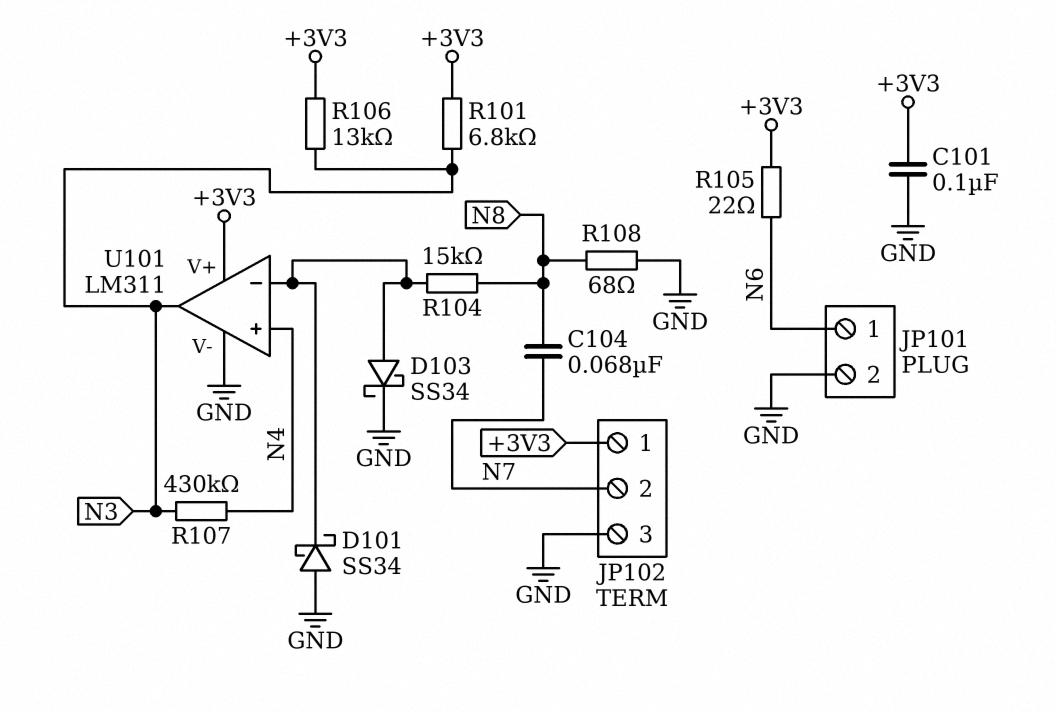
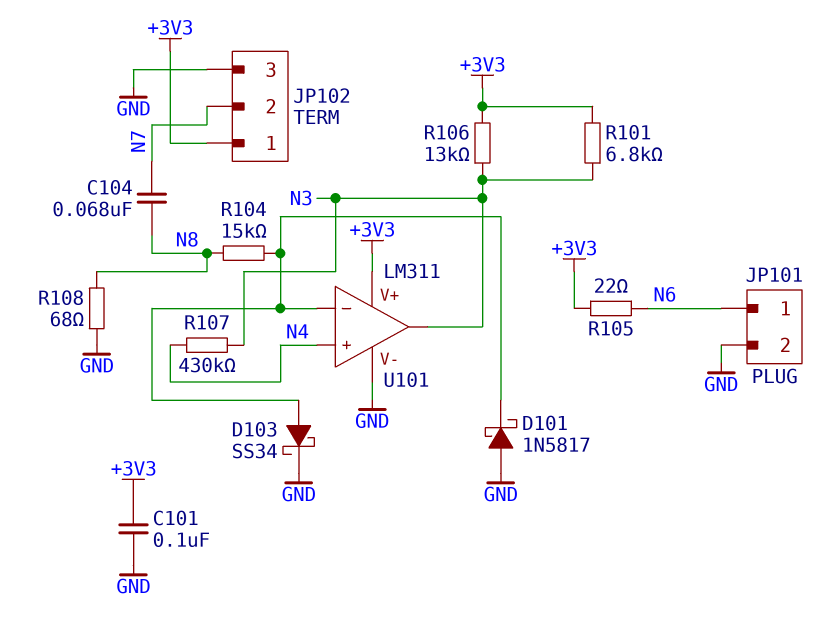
D101: schottky SS34 (A GND, K U101/in-) -> schottky 1N5817 (A GND, K U101/in-)

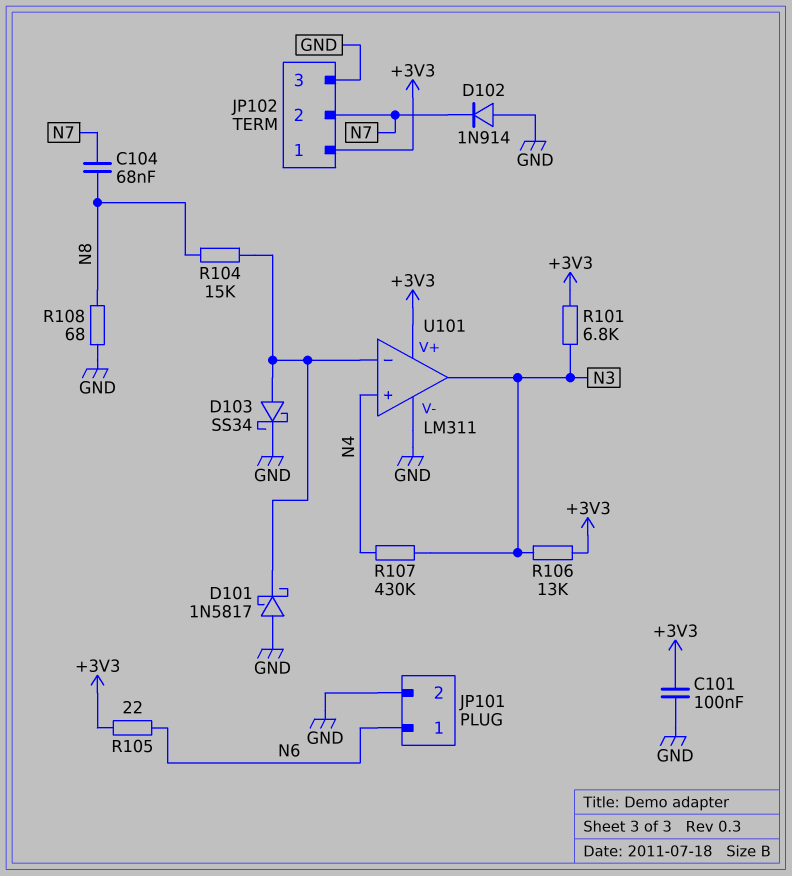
D102: none -> diode 1N914 (A GND, K N7)

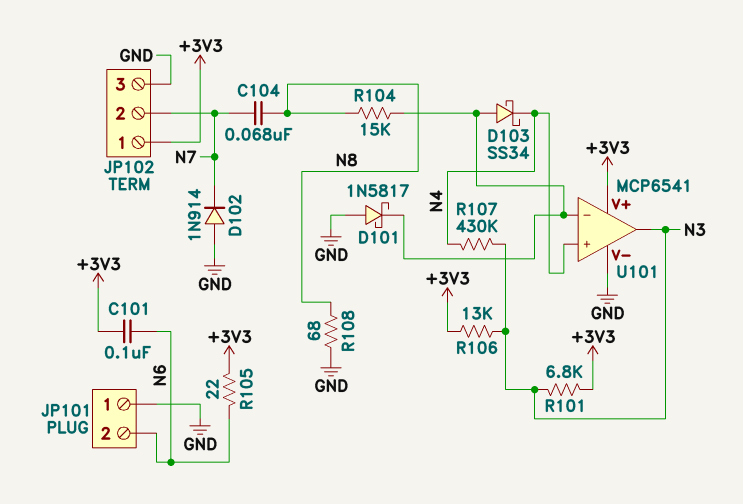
C101: 100nF (+3V3, GND) -> 100nF (+3V3, N6)
D103: schottky SS34 (A U101/in-, K GND) -> schottky SS34 (A U101/in-, K N4)
JP101 pin 1: N6 -> GND
JP101 pin 2: GND -> N6
U101: LM311 -> MCP6541

